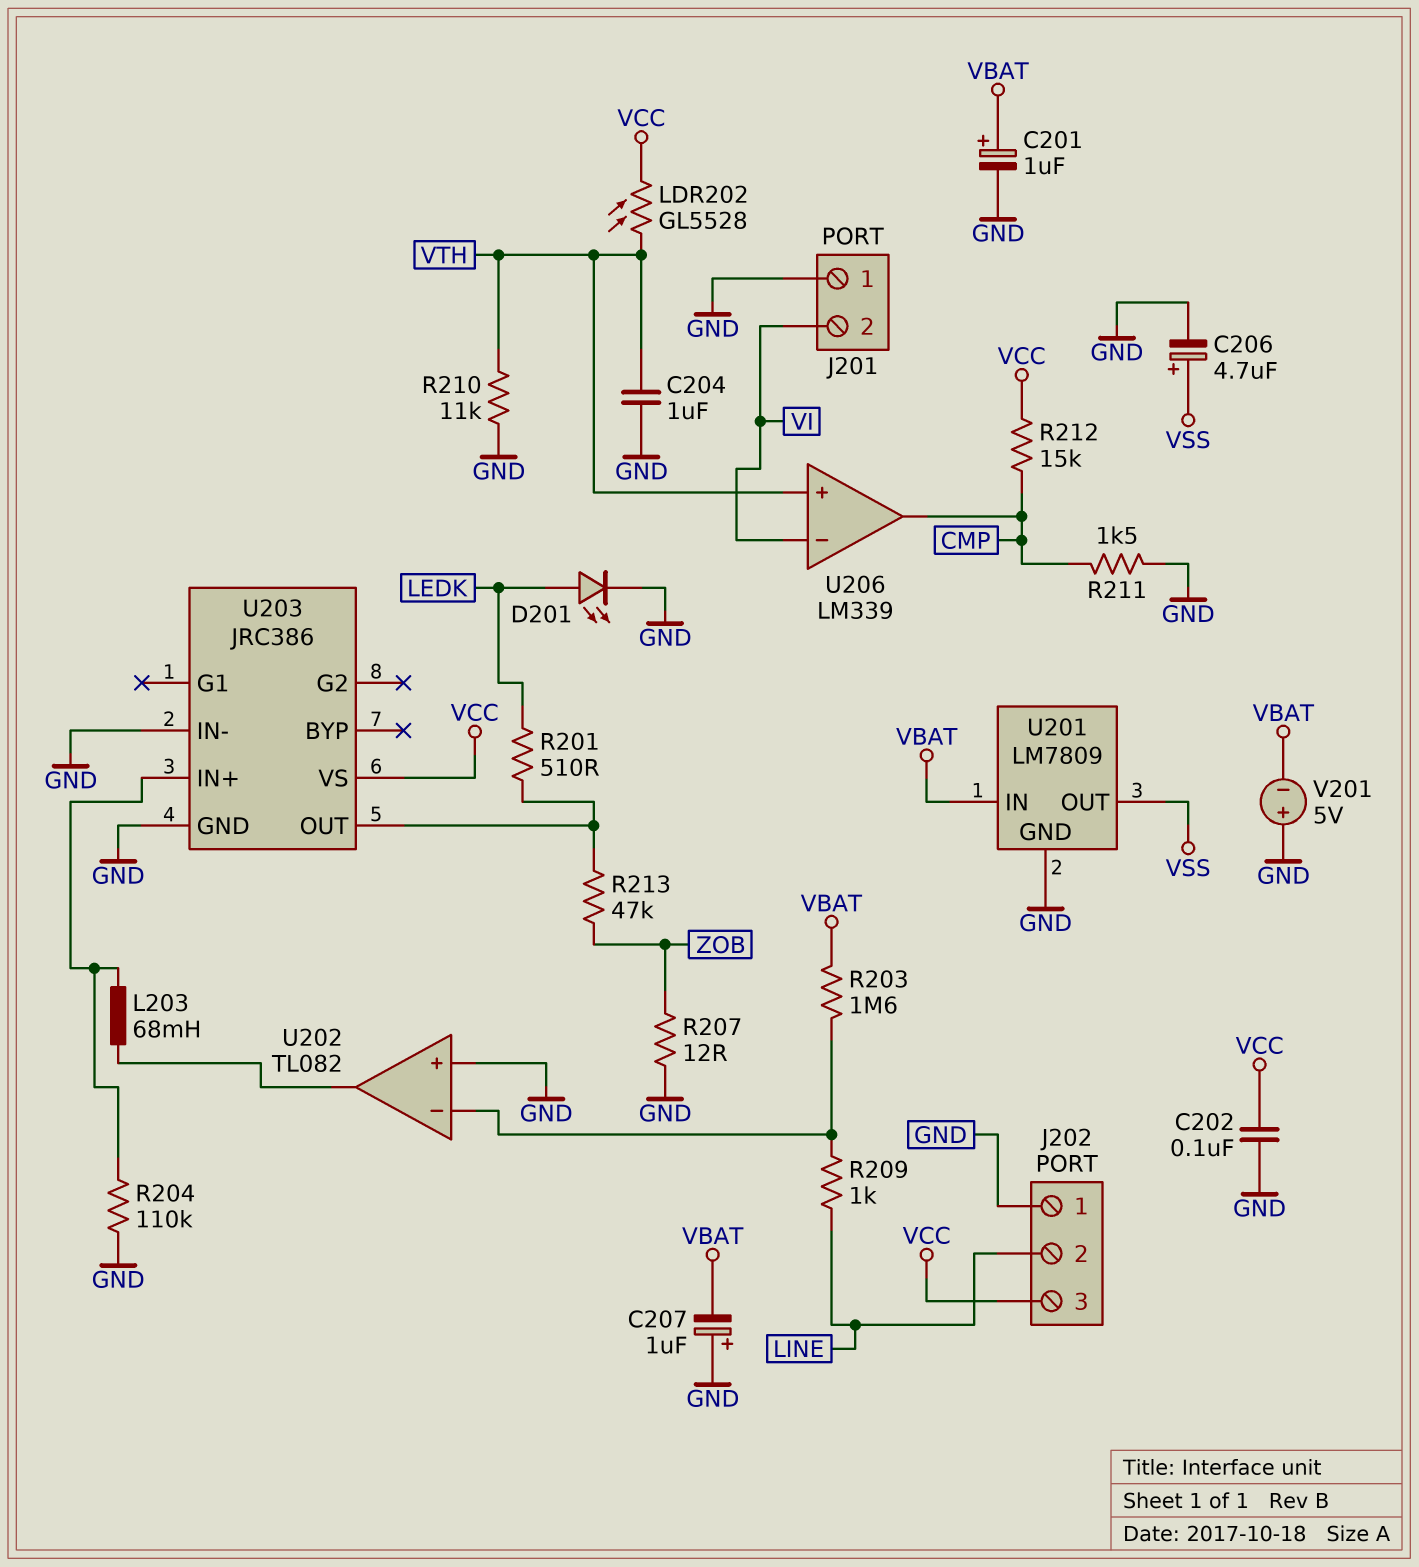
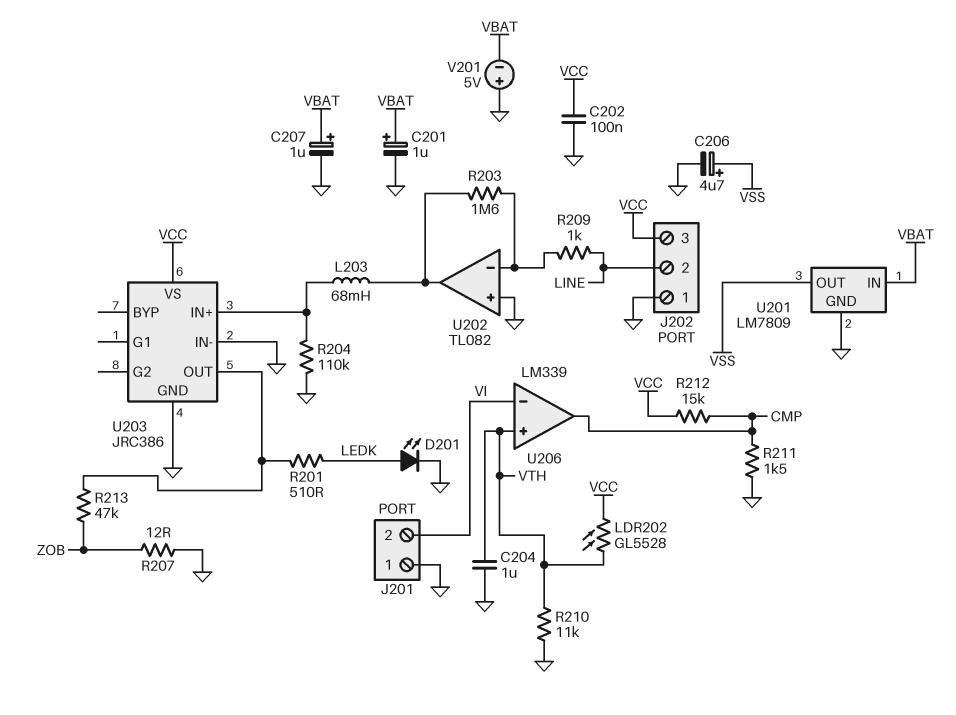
C207: 1uF (plus GND, minus VBAT) -> 1uF (plus VBAT, minus GND)
R203: 1.6M (U202/in-, VBAT) -> 1.6M (U202/in-, U202/out)

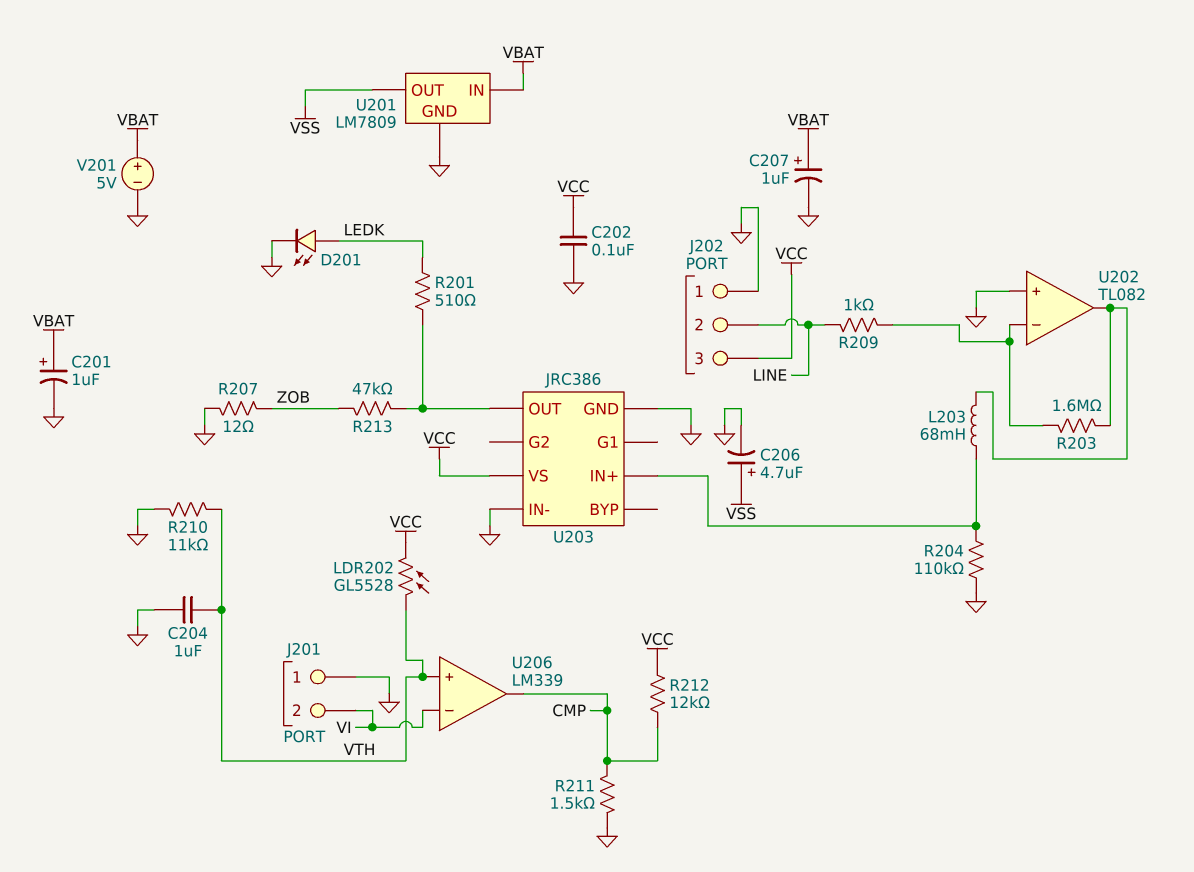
R212: 15k (CMP, VCC) -> 12k (CMP, VCC)
V201: 5V (plus GND, minus VBAT) -> 5V (plus VBAT, minus GND)

